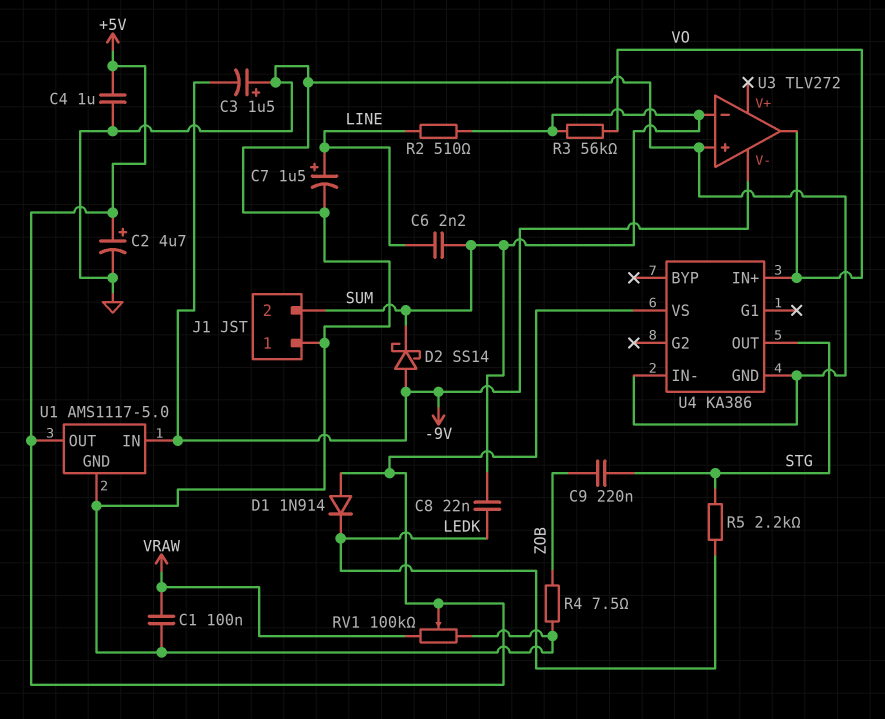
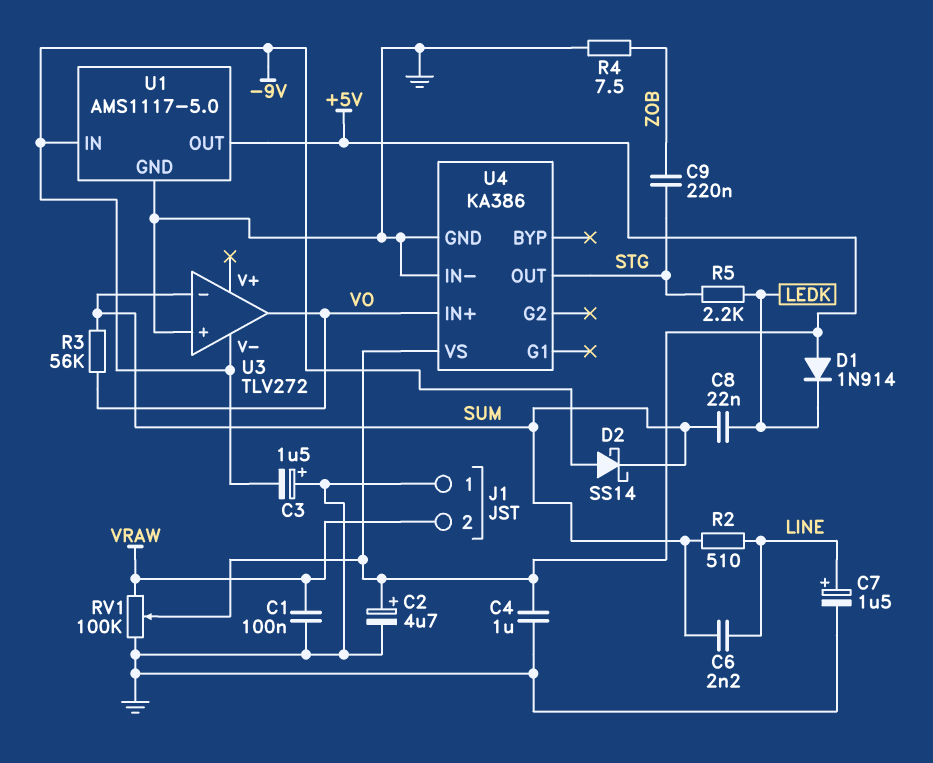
J1 pin 2: SUM -> VRAW

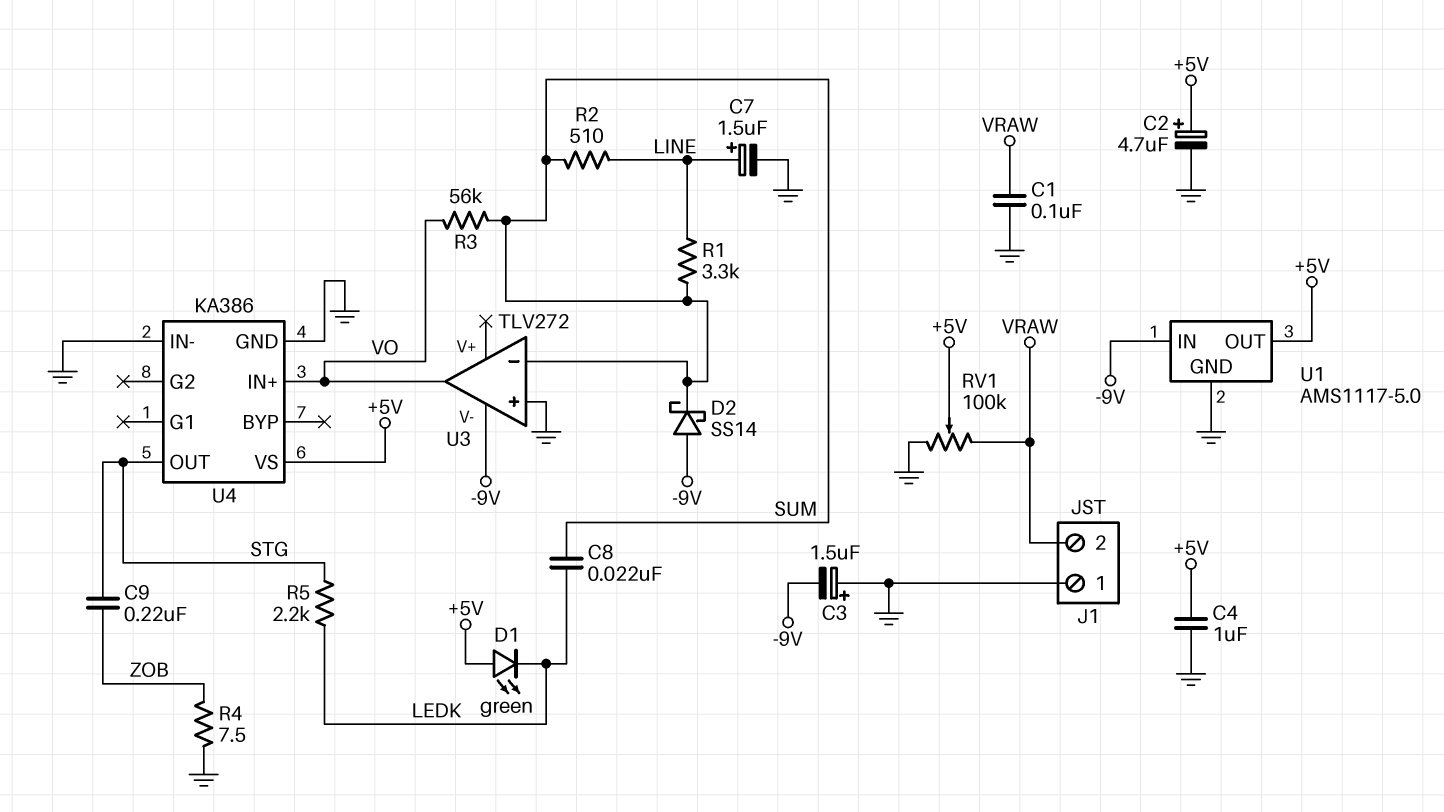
C6: 2.2nF (LINE, SUM) -> none
D1: diode 1N914 (A +5V, K LEDK) -> LED green (A +5V, K LEDK)
R1: none -> 3.3k (LINE, SUM)

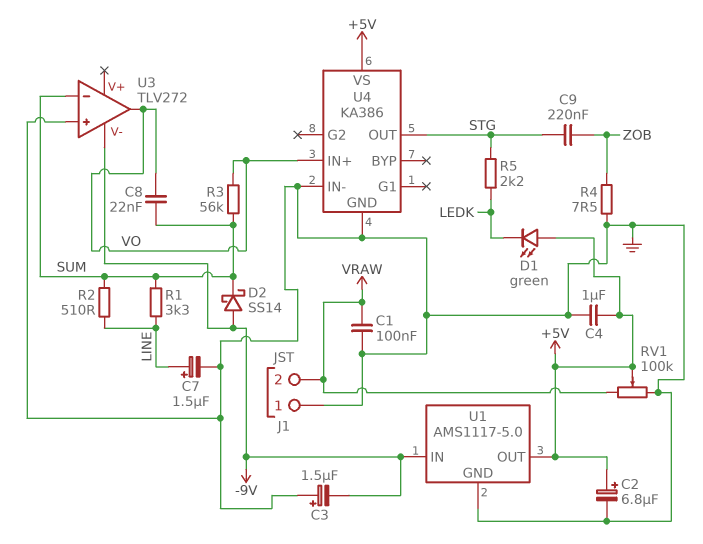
C2: 4.7uF (plus +5V, minus GND) -> 6.8uF (plus +5V, minus GND)
C8: 22nF (LEDK, SUM) -> 22nF (SUM, VO)

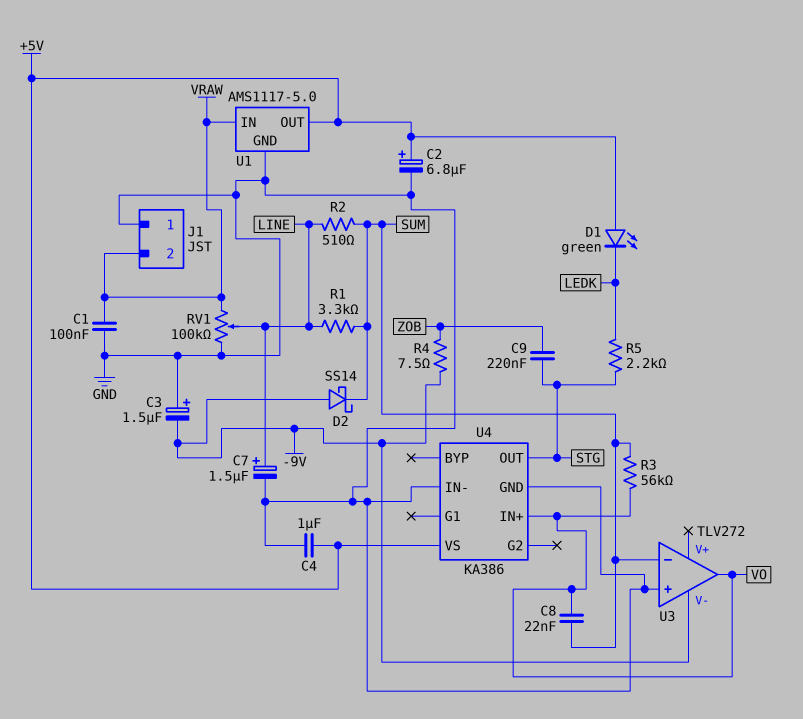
R4: 7.5 (GND, ZOB) -> 7.5 (-9V, ZOB)
RV1: 100k (GND, VRAW, wiper +5V) -> 100k (GND, VRAW, wiper LINE)
U1 pin IN: -9V -> VRAW

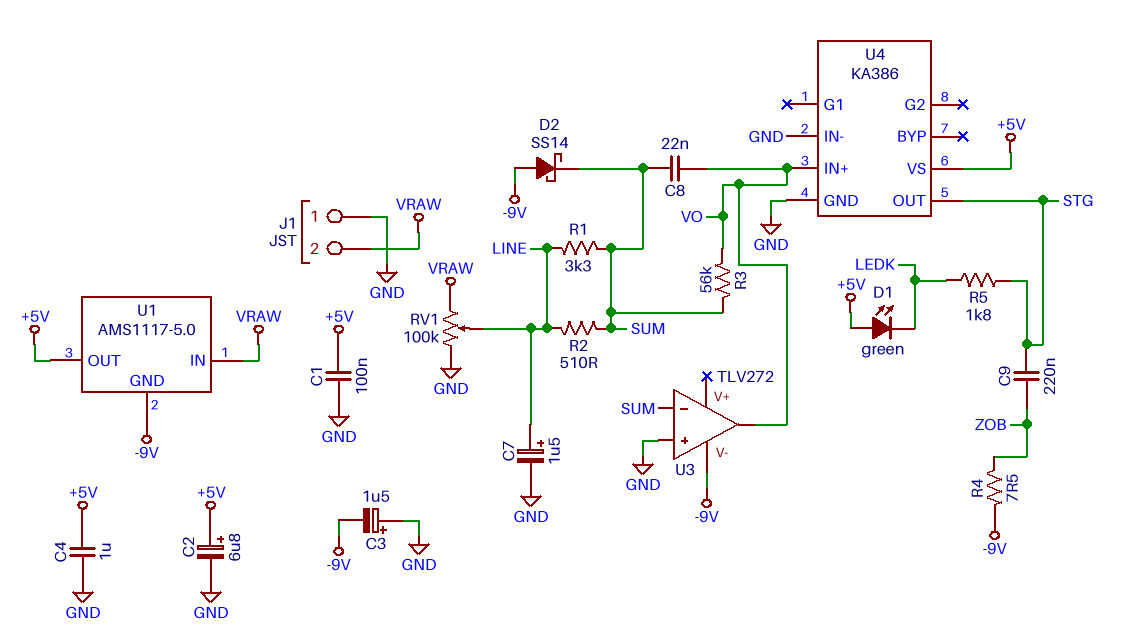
C1: 100nF (GND, VRAW) -> 100nF (+5V, GND)
R5: 2.2k (LEDK, STG) -> 1.8k (LEDK, STG)
U1 pin GND: GND -> -9V

